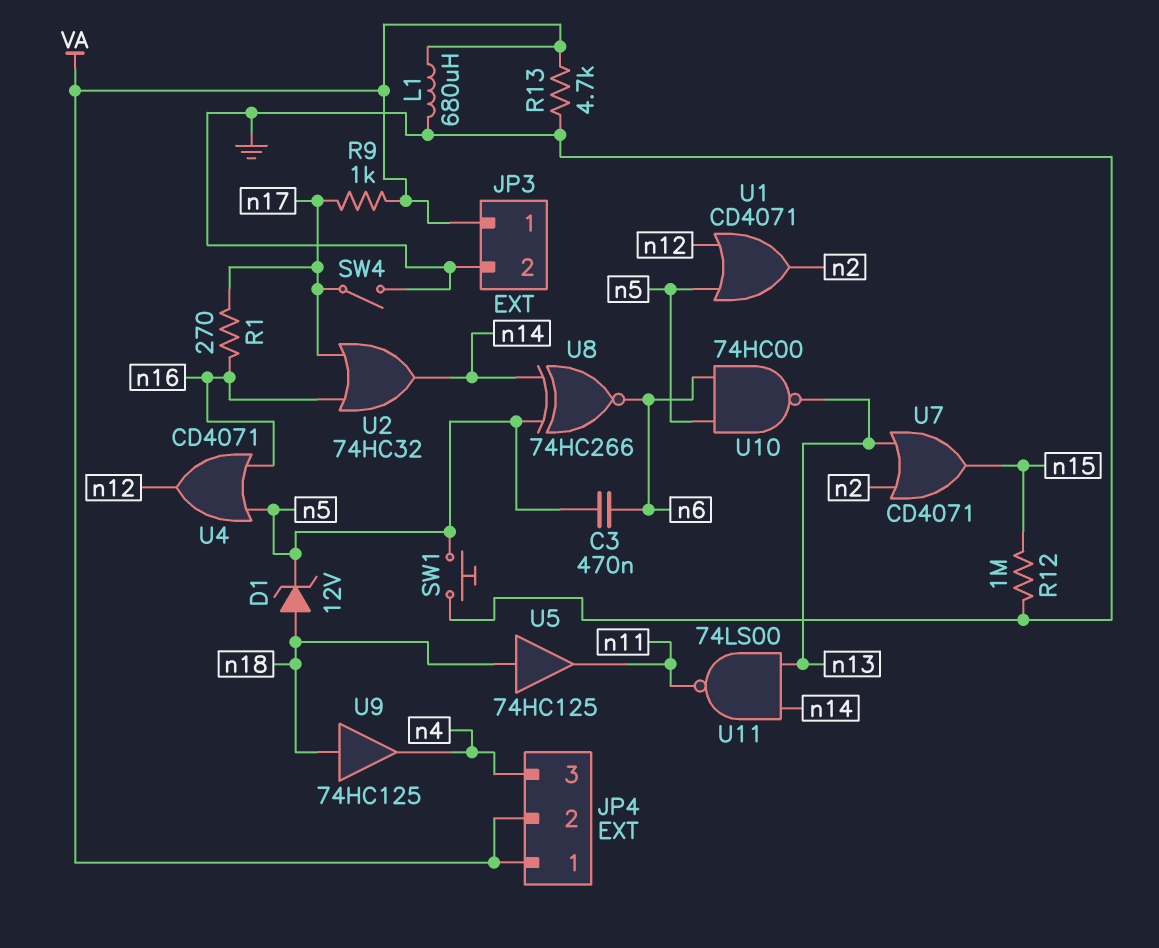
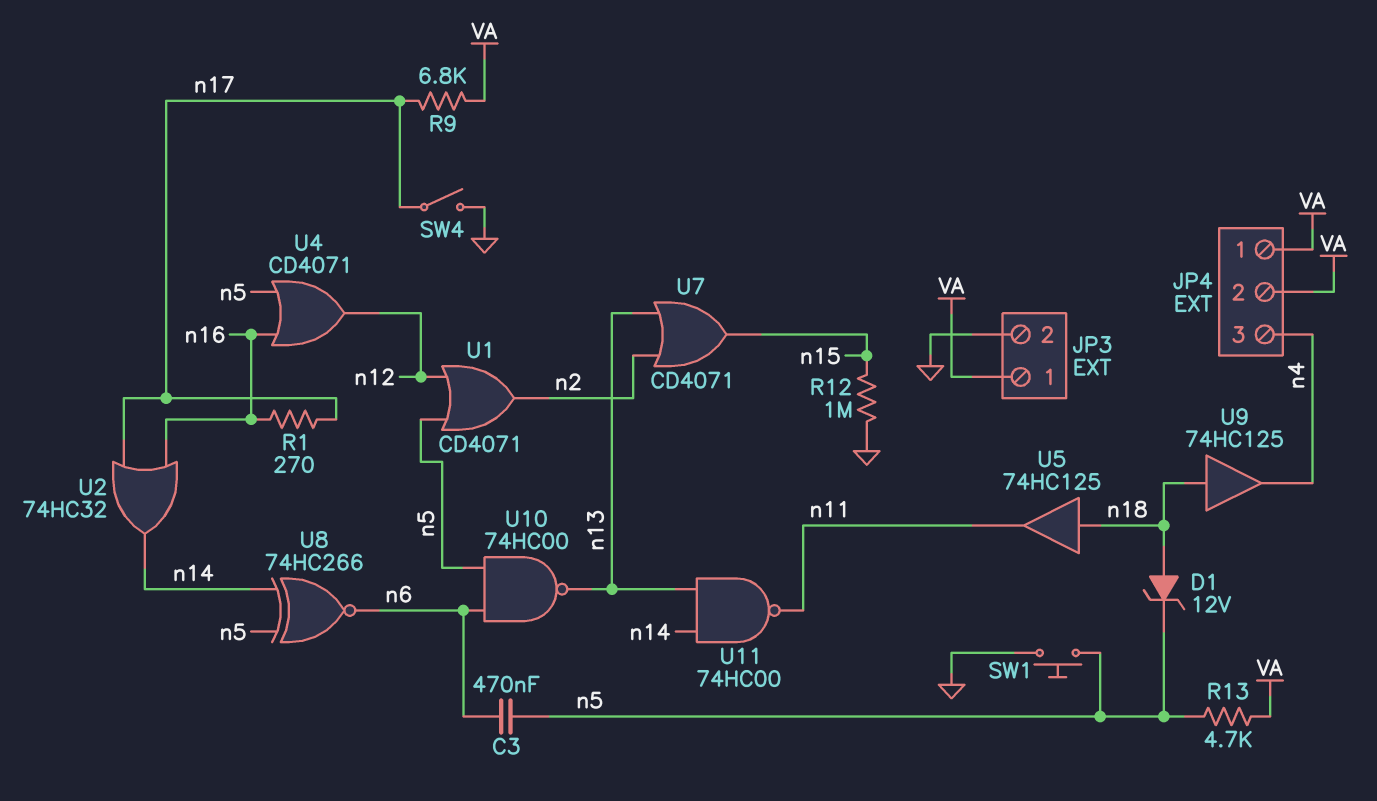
L1: 680uH (GND, VA) -> none
R9: 1k (VA, n17) -> 6.8k (VA, n17)
R13: 4.7k (GND, VA) -> 4.7k (VA, n5)
U11: NAND 74LS00 (in n13, in n14, out n11) -> NAND 74HC00 (in n13, in n14, out n11)

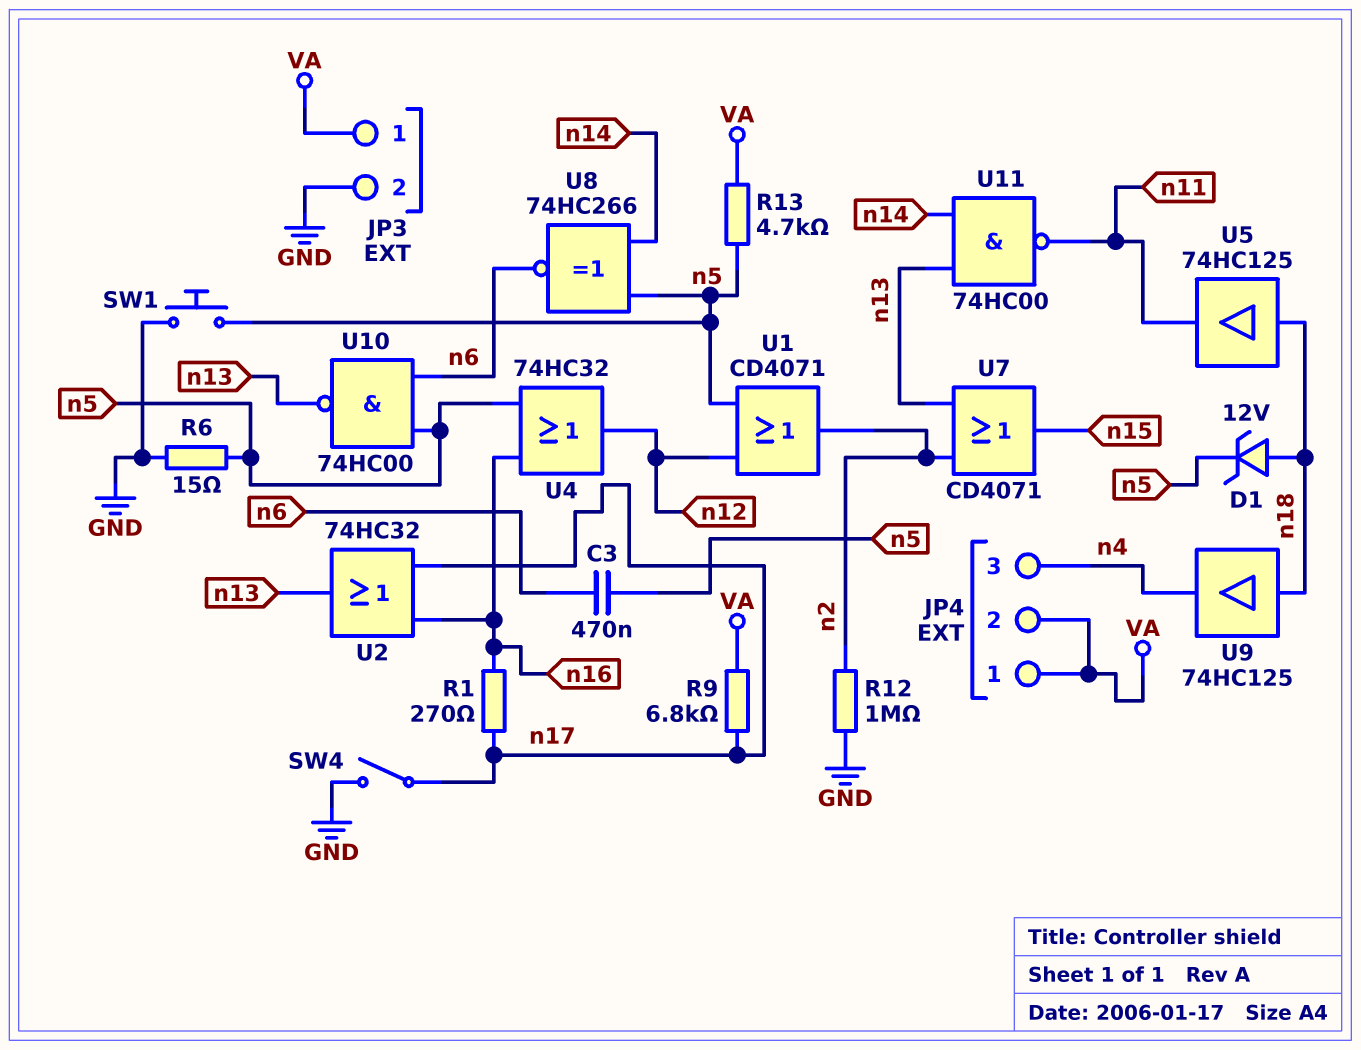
R6: none -> 15 (GND, n5)
R12: 1M (GND, n15) -> 1M (GND, n2)
U2: OR 74HC32 (in n16, in n17, out n14) -> OR 74HC32 (in n16, in n17, out n13)
U4: OR CD4071 (in n5, in n16, out n12) -> OR 74HC32 (in n5, in n16, out n12)

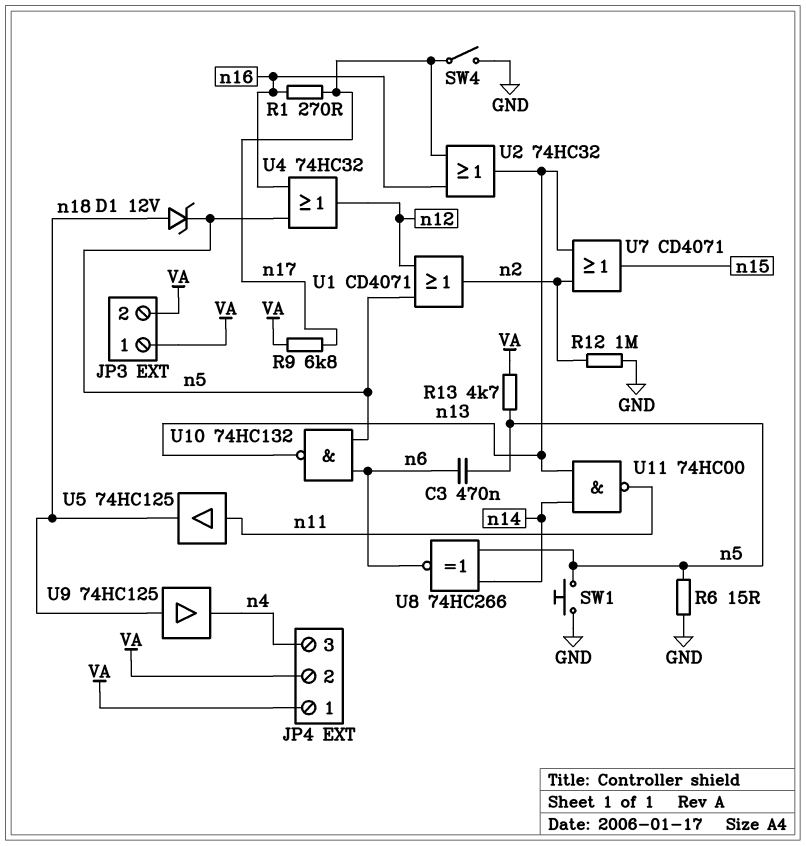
JP3 pin 2: GND -> VA
U5: buffer 74HC125 (in n18, out n11) -> buffer 74HC125 (in n11, out n18)
U10: NAND 74HC00 (in n5, in n6, out n13) -> NAND 74HC132 (in n5, in n6, out n13)

